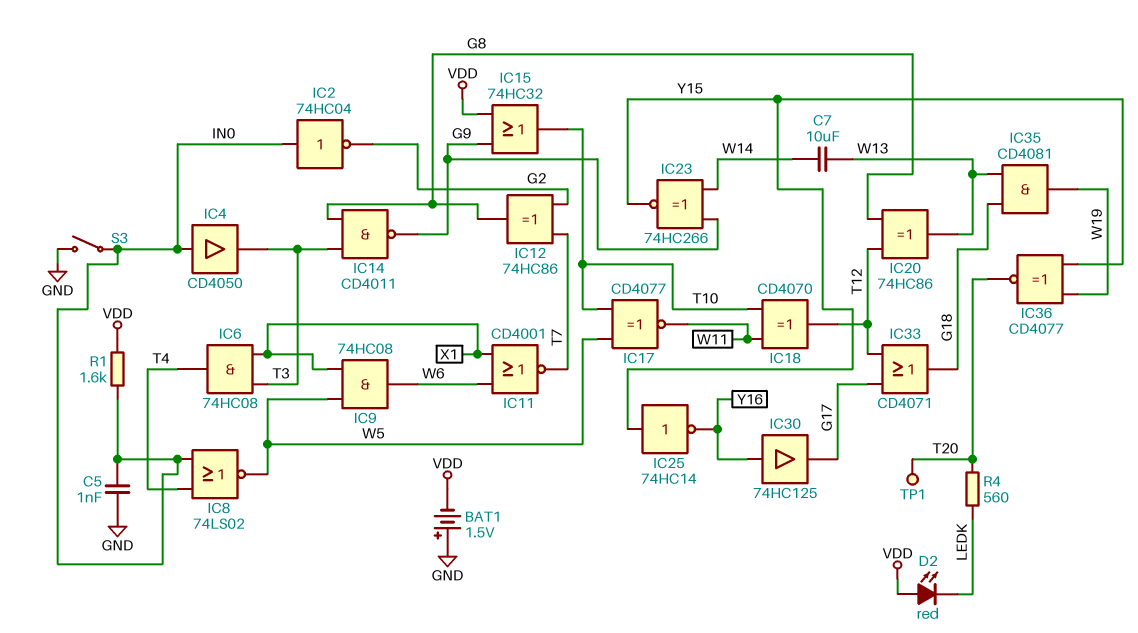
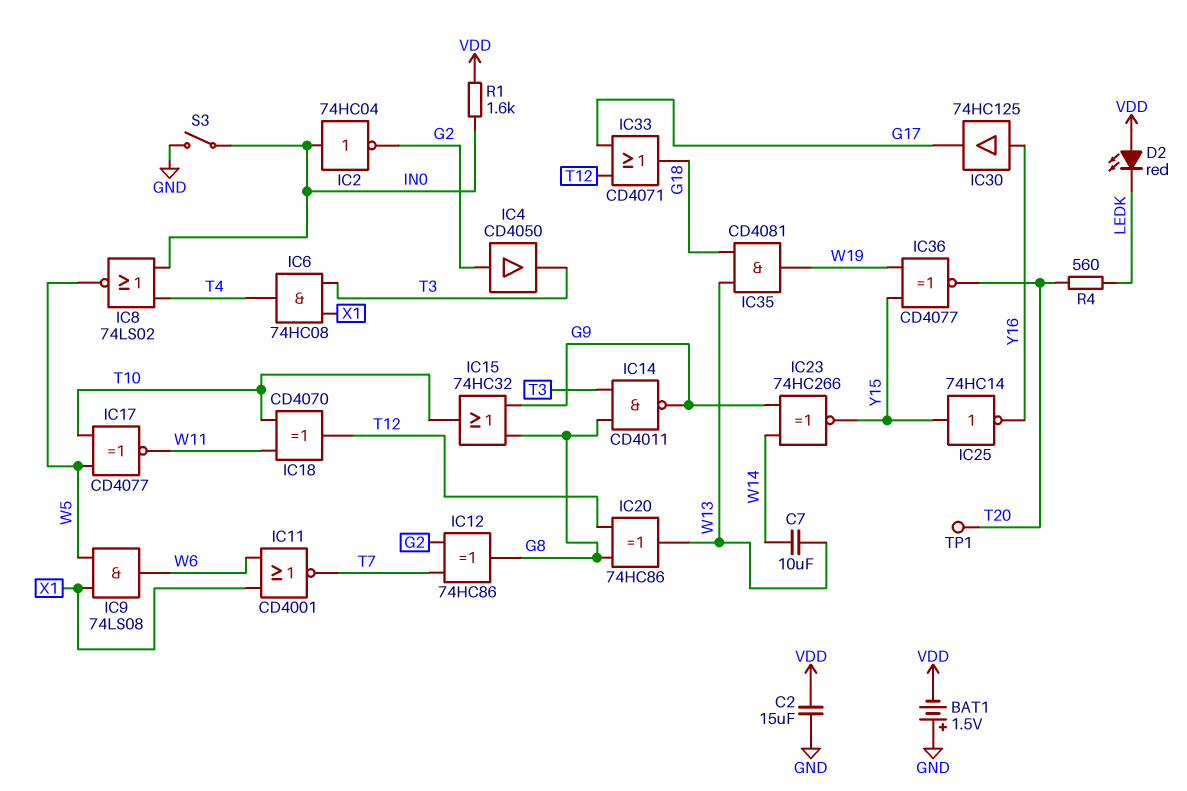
C2: none -> 15uF (GND, VDD)
C5: 1nF (GND, IN0) -> none
IC4: buffer CD4050 (in IN0, out T3) -> buffer CD4050 (in G2, out T3)
IC9: AND 74HC08 (in W5, in X1, out W6) -> AND 74LS08 (in W5, in X1, out W6)
IC15: OR 74HC32 (in G9, in VDD, out T10) -> OR 74HC32 (in G8, in G9, out T10)

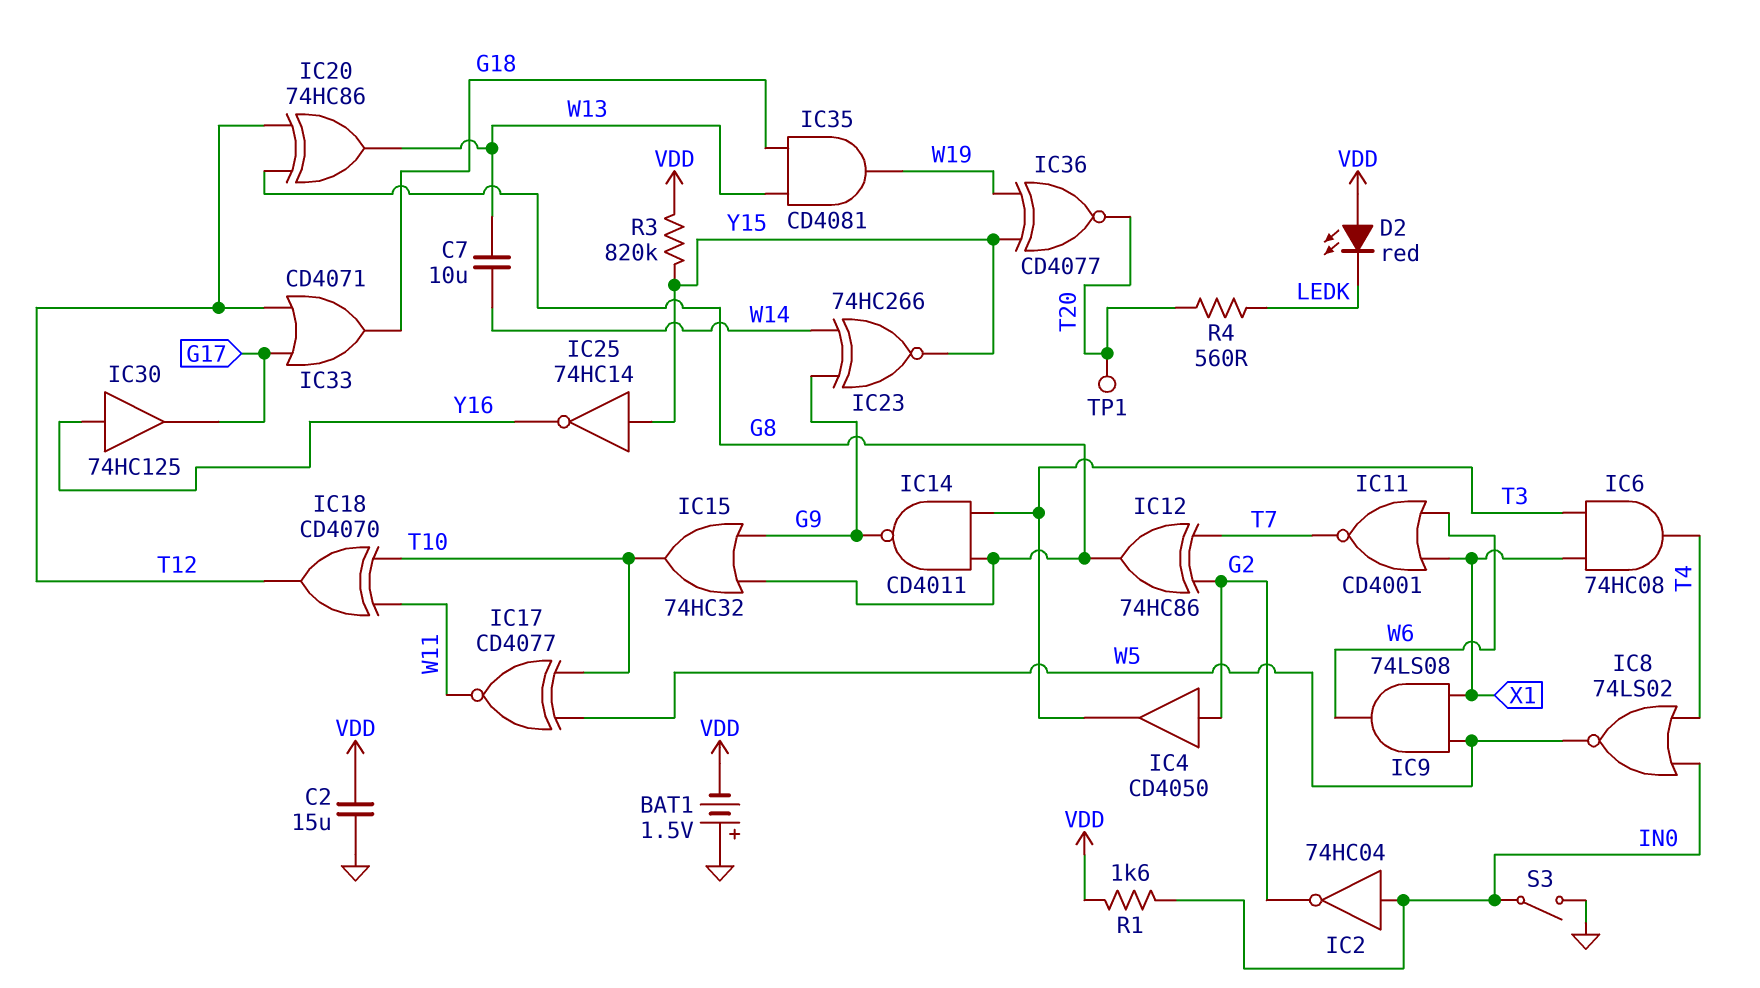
R3: none -> 820k (VDD, Y15)

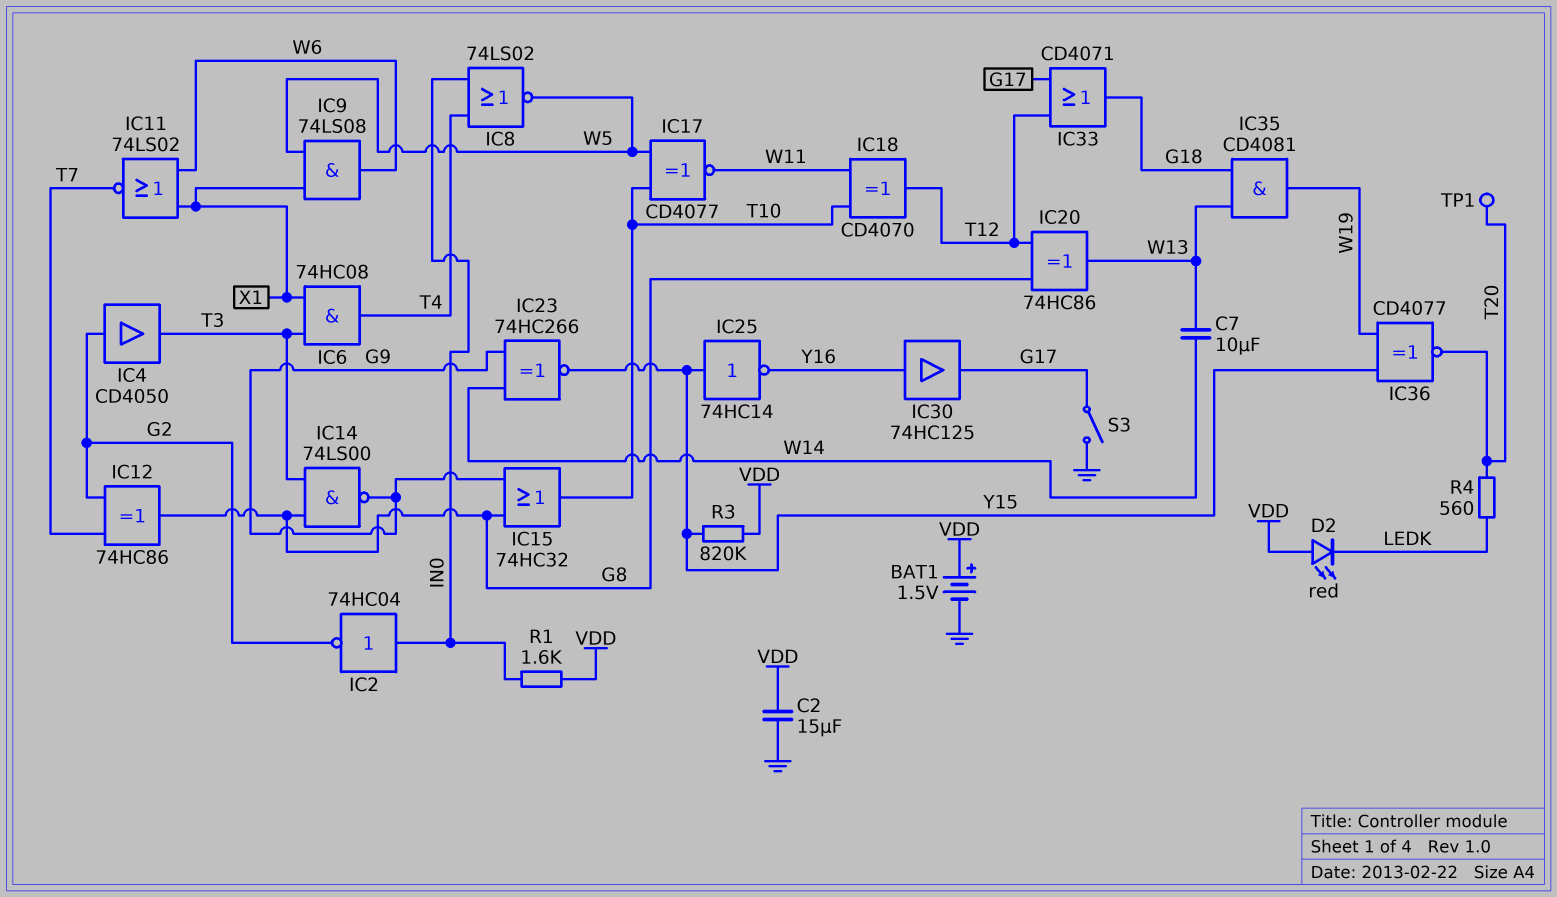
BAT1: 1.5V (plus GND, minus VDD) -> 1.5V (plus VDD, minus GND)
IC11: NOR CD4001 (in W6, in X1, out T7) -> NOR 74LS02 (in W6, in X1, out T7)
IC14: NAND CD4011 (in G8, in T3, out G9) -> NAND 74LS00 (in G8, in T3, out G9)
S3: switch (GND, IN0) -> switch (G17, GND)

